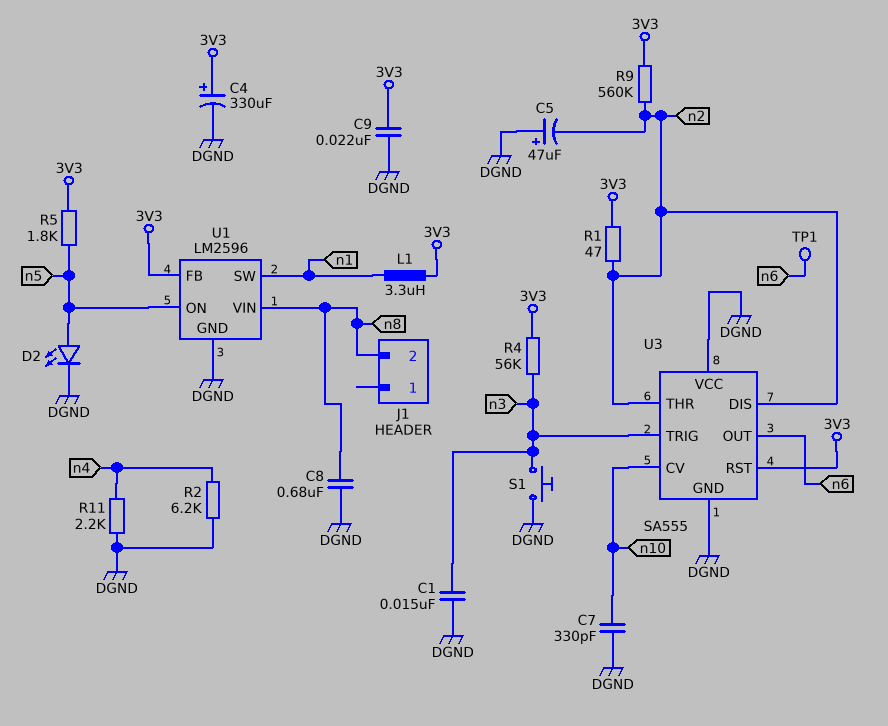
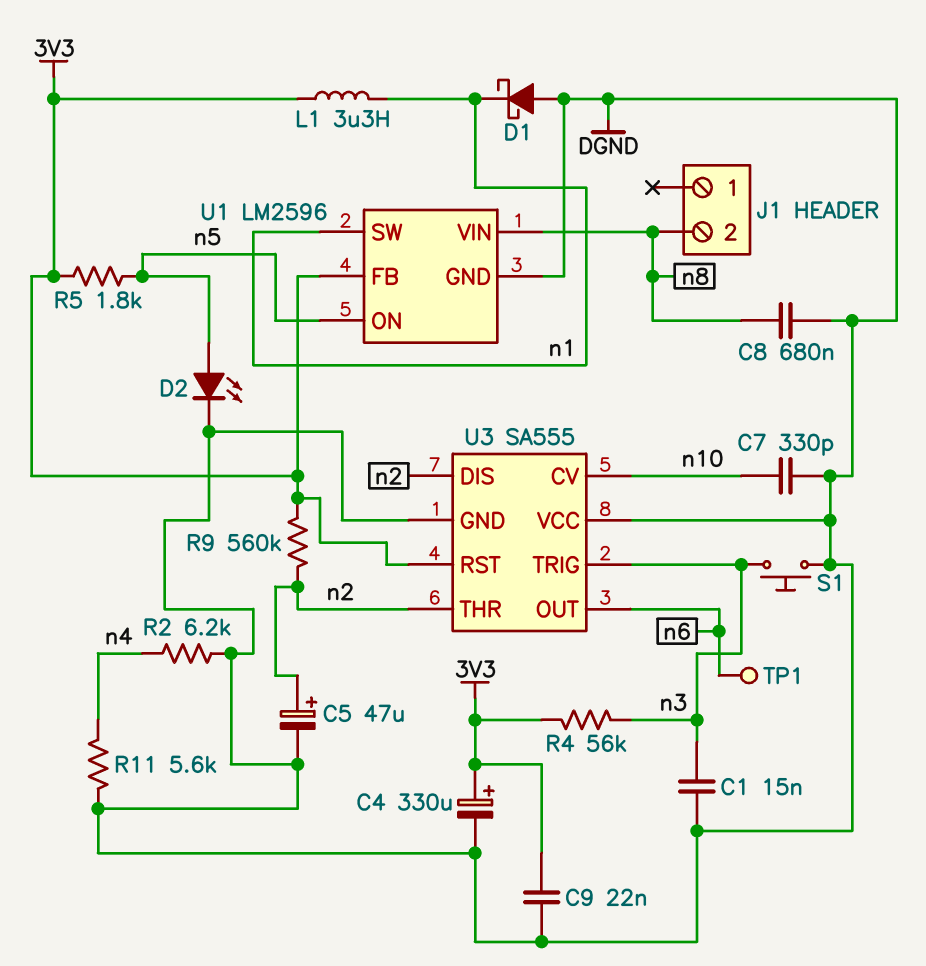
C5: 47uF (plus DGND, minus n2) -> 47uF (plus n2, minus DGND)
D1: none -> schottky (A DGND, K n1)
R1: 47 (3V3, n2) -> none
R11: 2.2k (DGND, n4) -> 5.6k (DGND, n4)

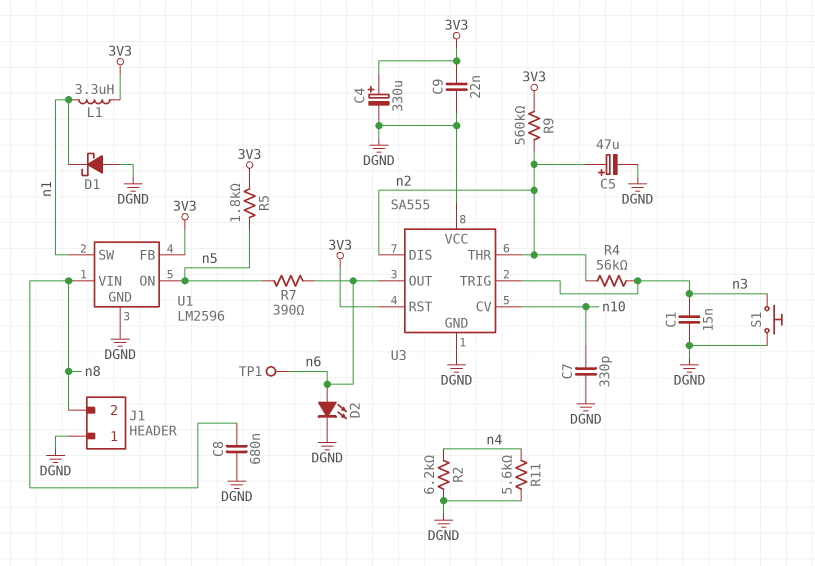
D2: LED (A n5, K DGND) -> LED (A n6, K DGND)
J1 pin 1: none -> DGND
R4: 56k (3V3, n3) -> 56k (n2, n3)
R7: none -> 390 (n5, n6)

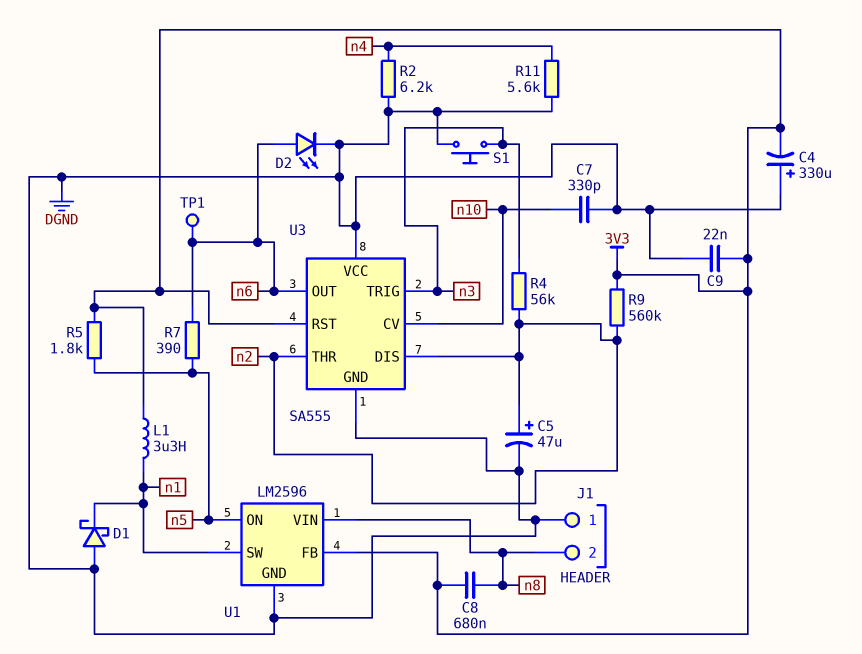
C1: 15nF (DGND, n3) -> none
C4: 330uF (plus 3V3, minus DGND) -> 330uF (plus DGND, minus 3V3)
C8: 680nF (DGND, n8) -> 680nF (3V3, n8)

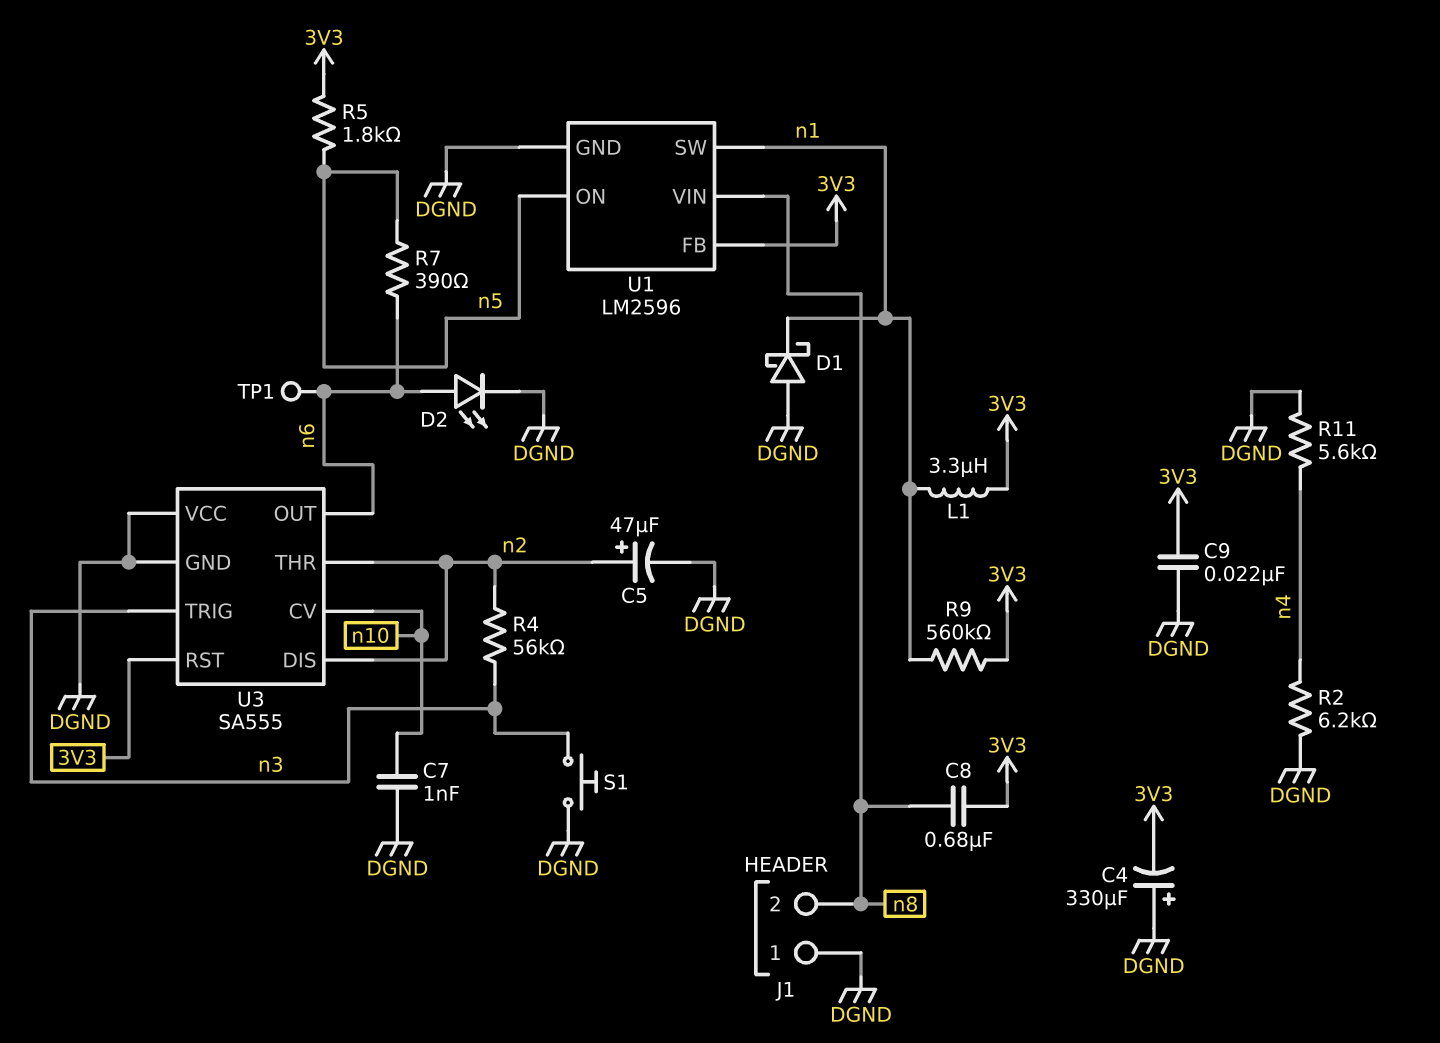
C7: 330pF (DGND, n10) -> 1nF (DGND, n10)
R9: 560k (3V3, n2) -> 560k (3V3, n1)

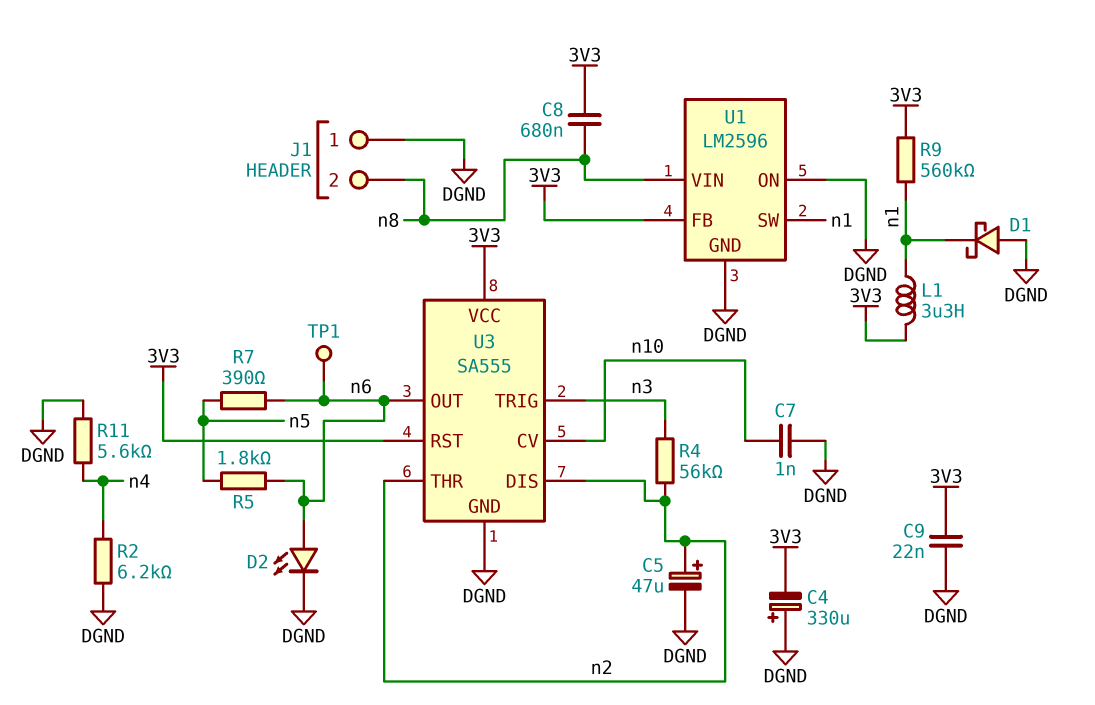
R5: 1.8k (3V3, n5) -> 1.8k (n5, n6)
S1: button (DGND, n3) -> none
U1 pin ON: n5 -> DGND
U3 pin VCC: DGND -> 3V3

